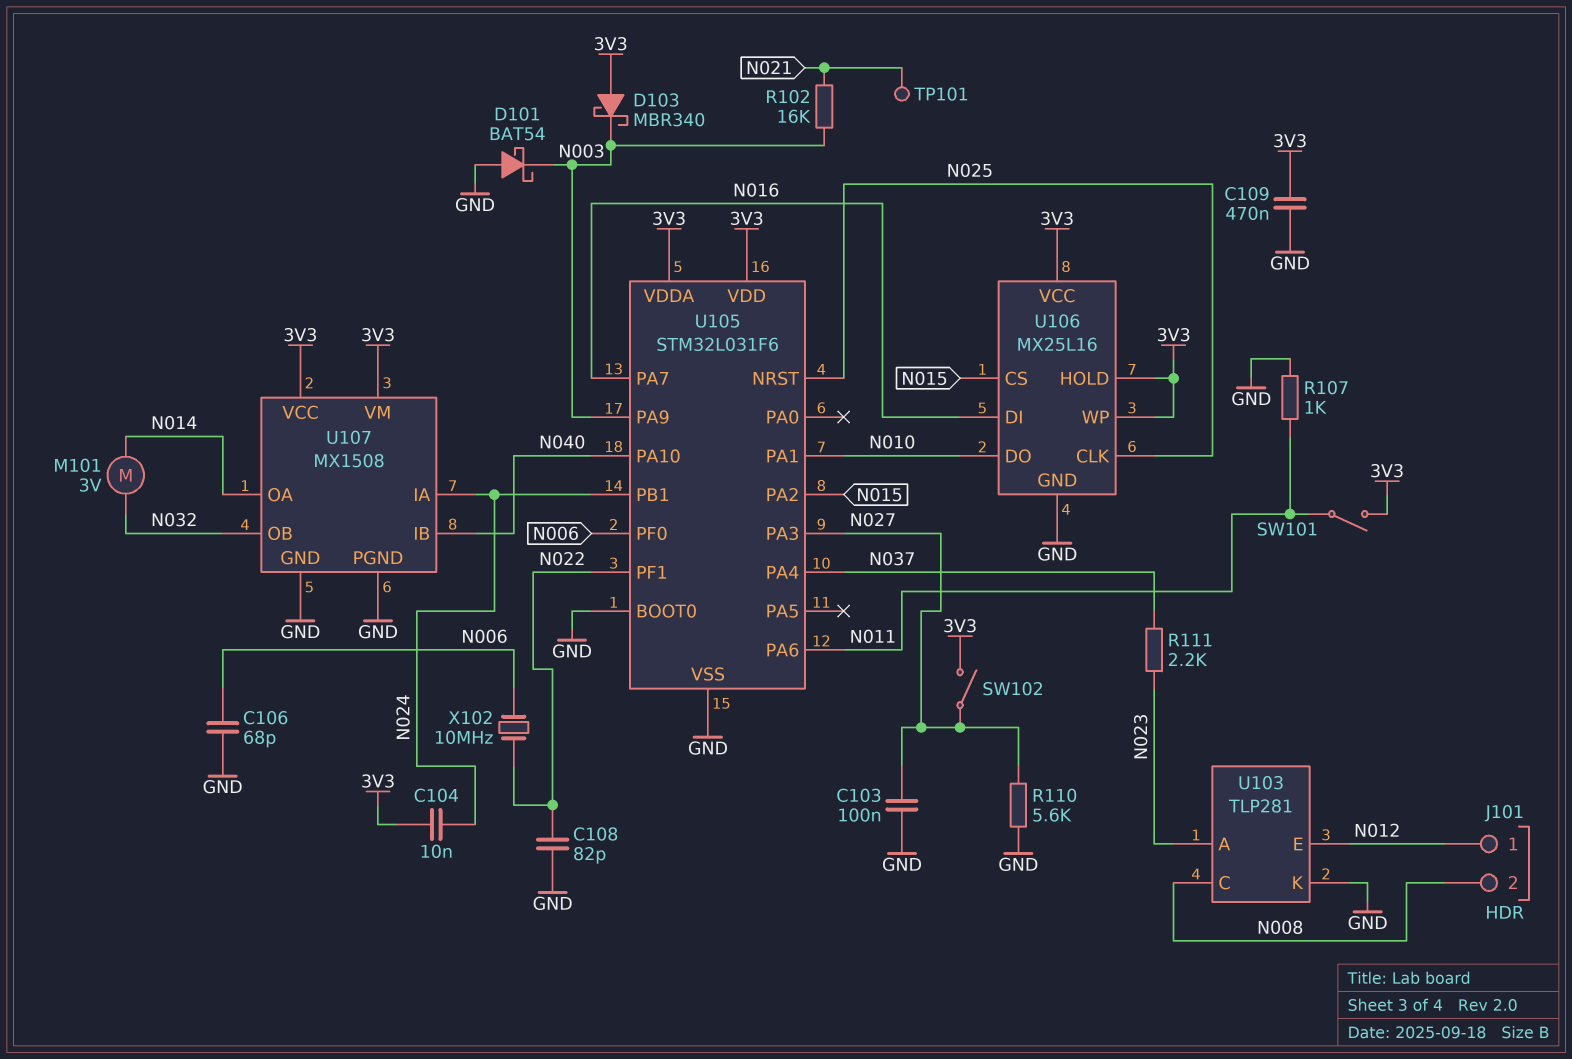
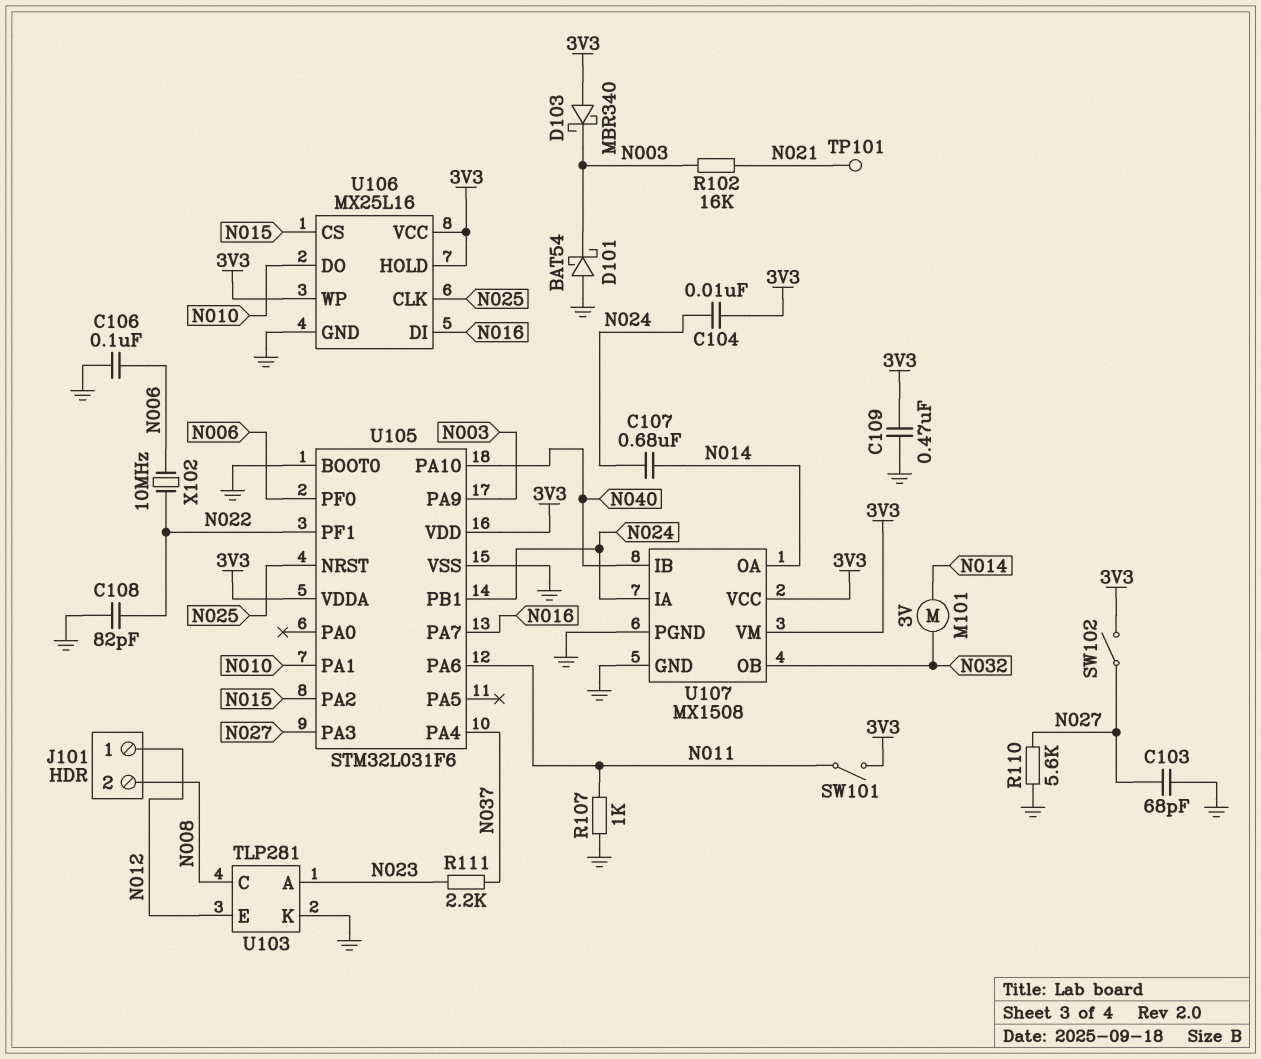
C103: 100nF (GND, N027) -> 68pF (GND, N027)
C106: 68pF (GND, N006) -> 100nF (GND, N006)
C107: none -> 680nF (N014, N024)

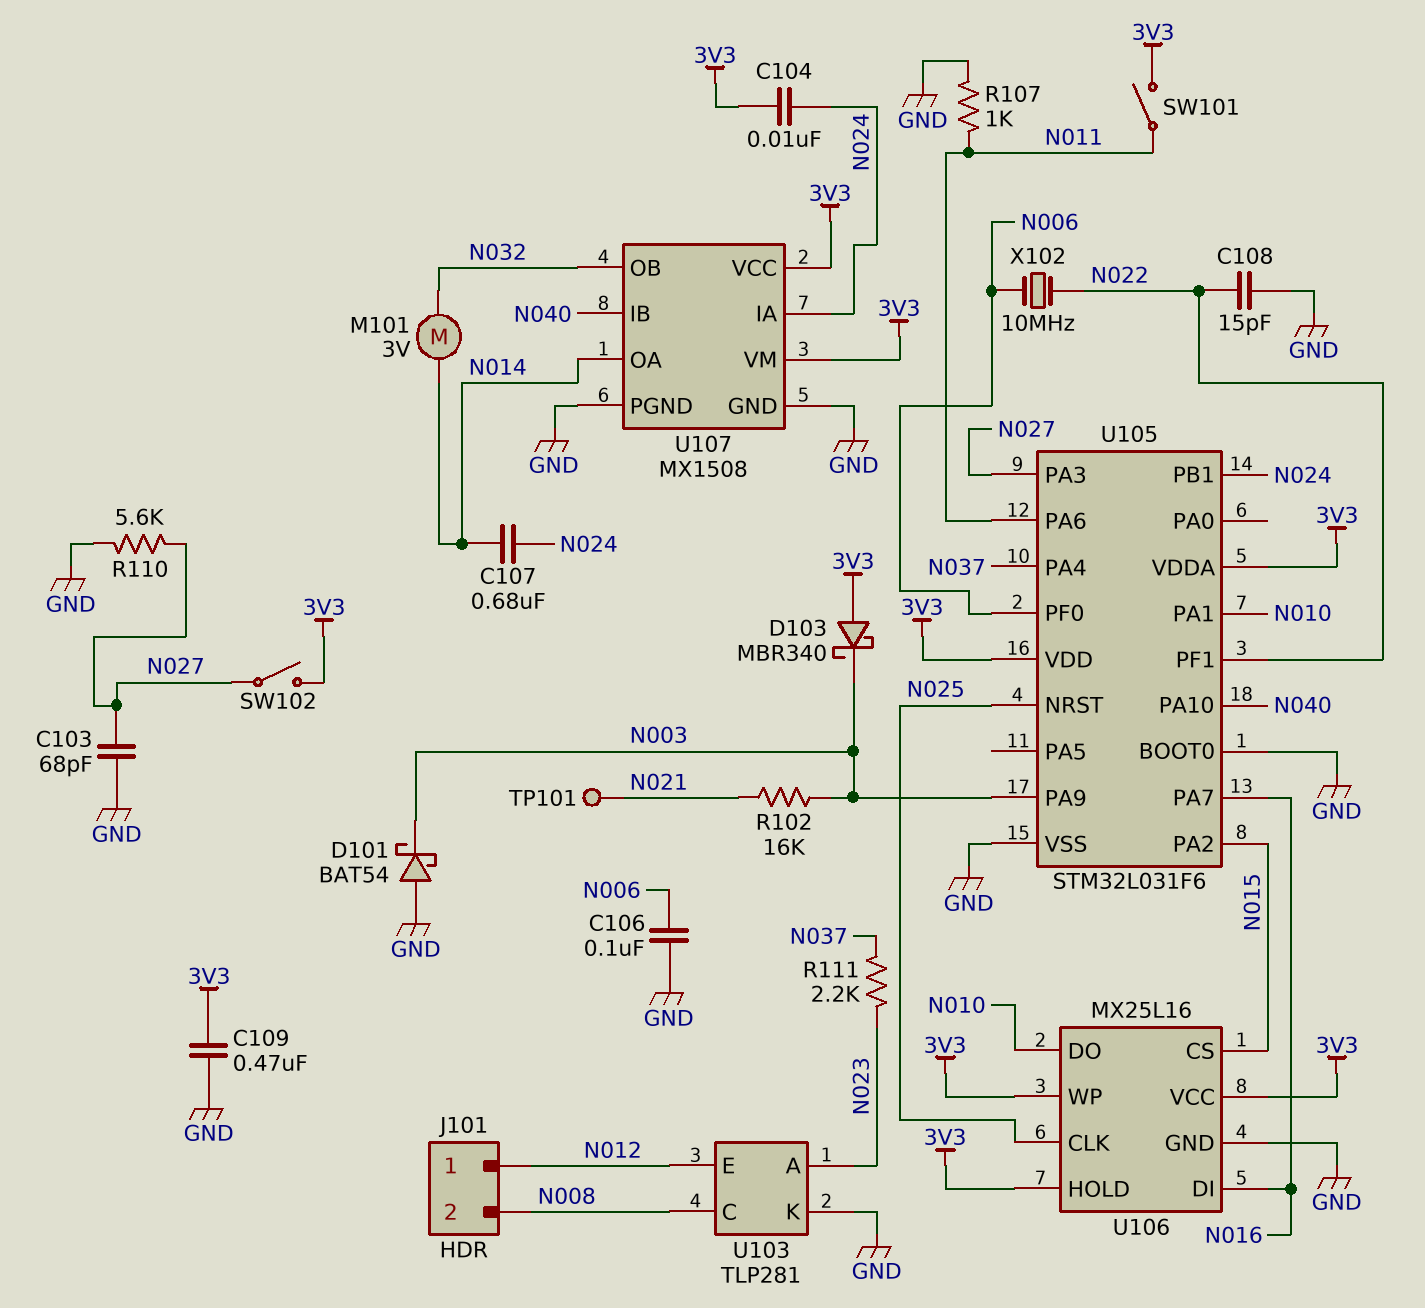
C108: 82pF (GND, N022) -> 15pF (GND, N022)

